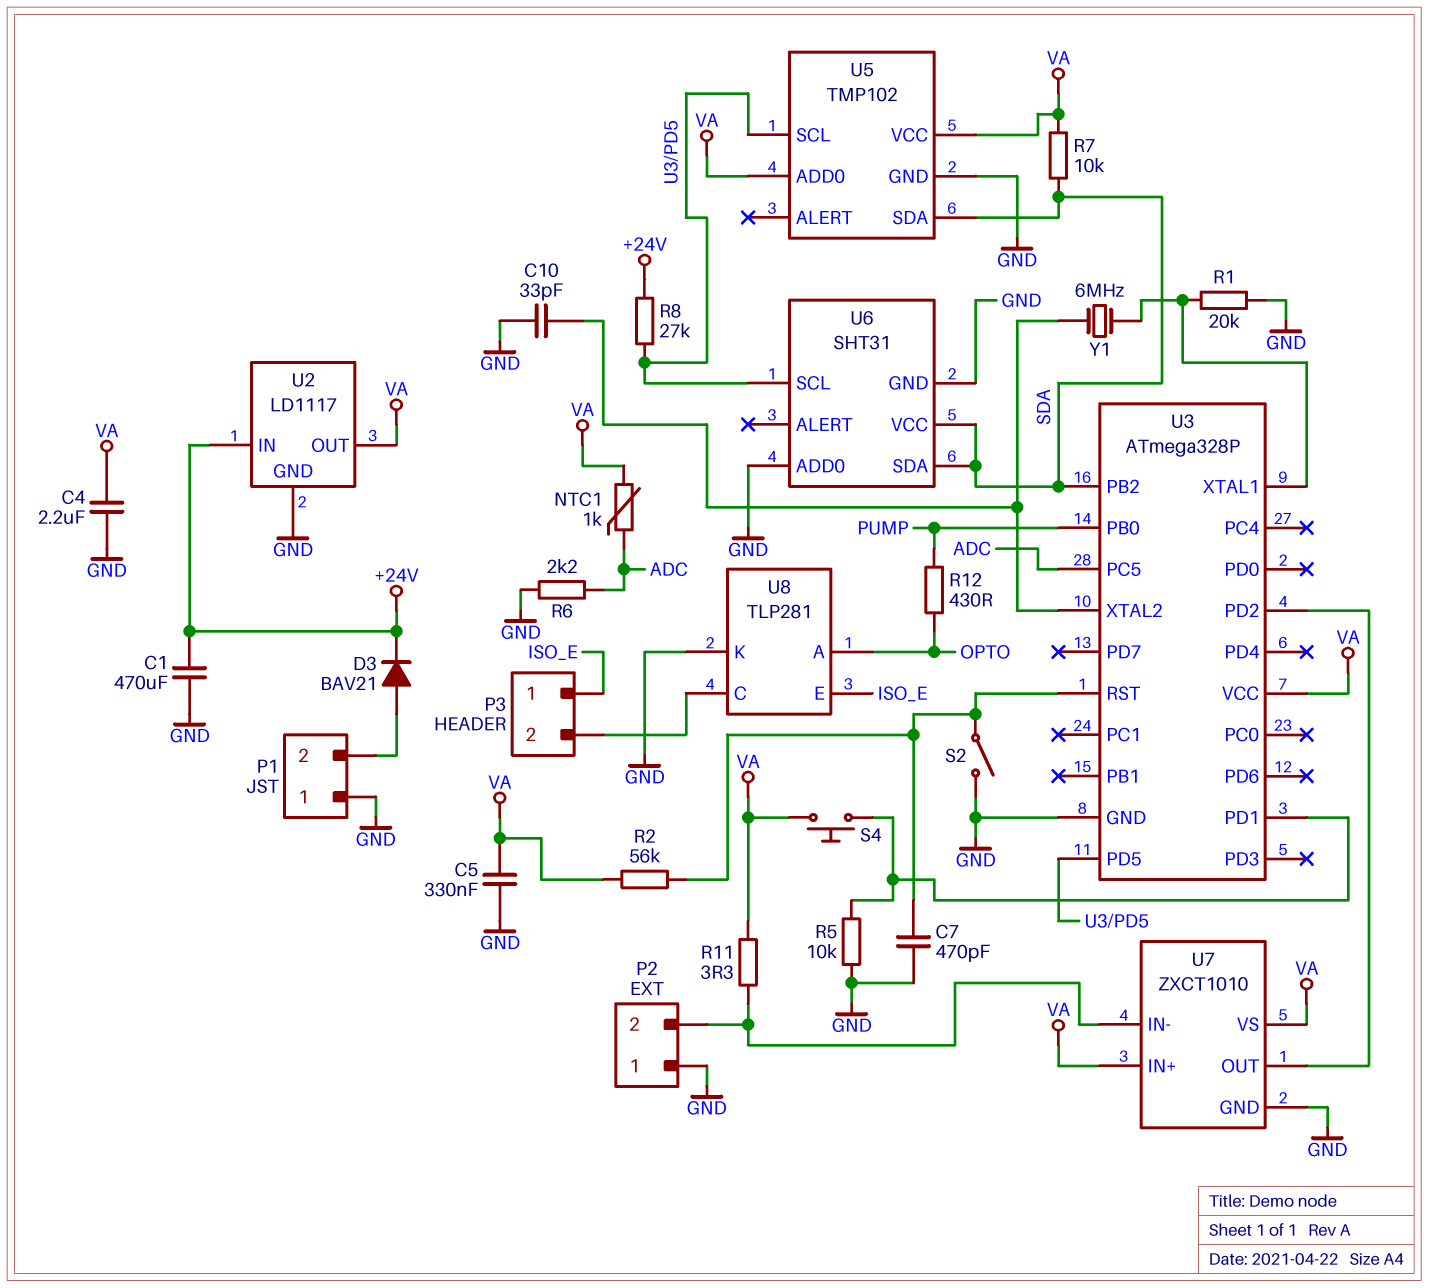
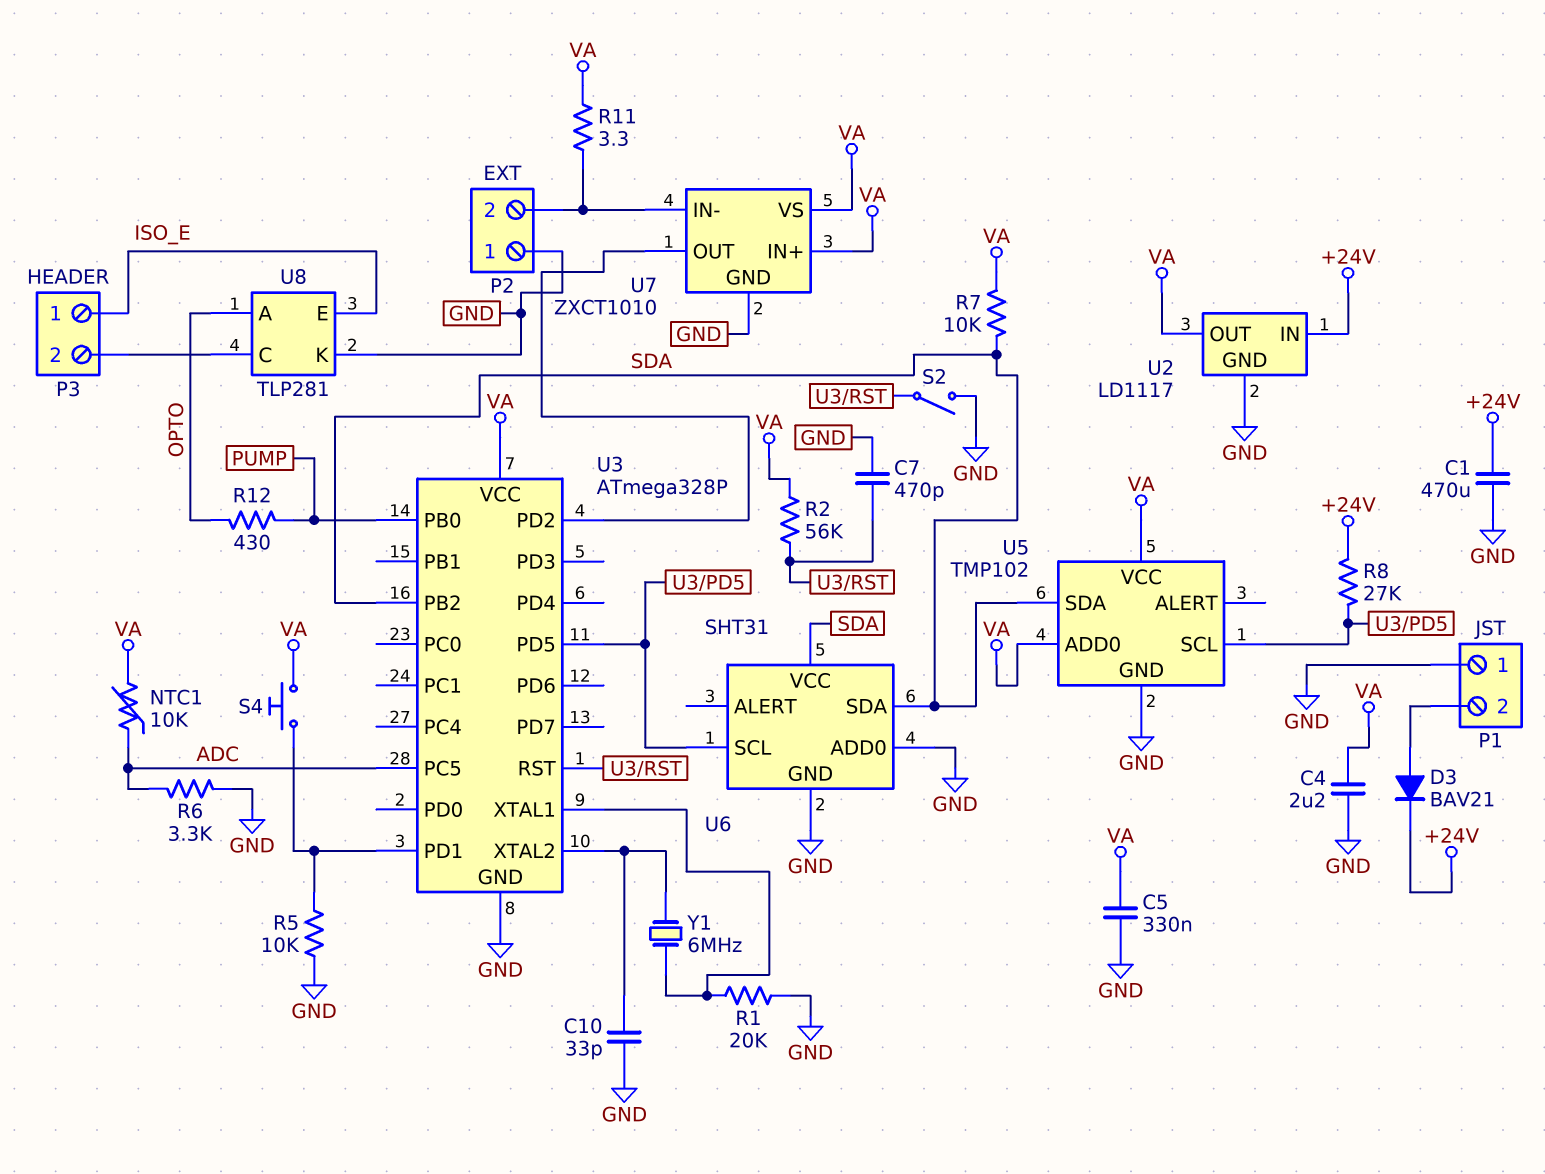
NTC1: 1k (ADC, VA) -> 10k (ADC, VA)
R6: 2.2k (ADC, GND) -> 3.3k (ADC, GND)

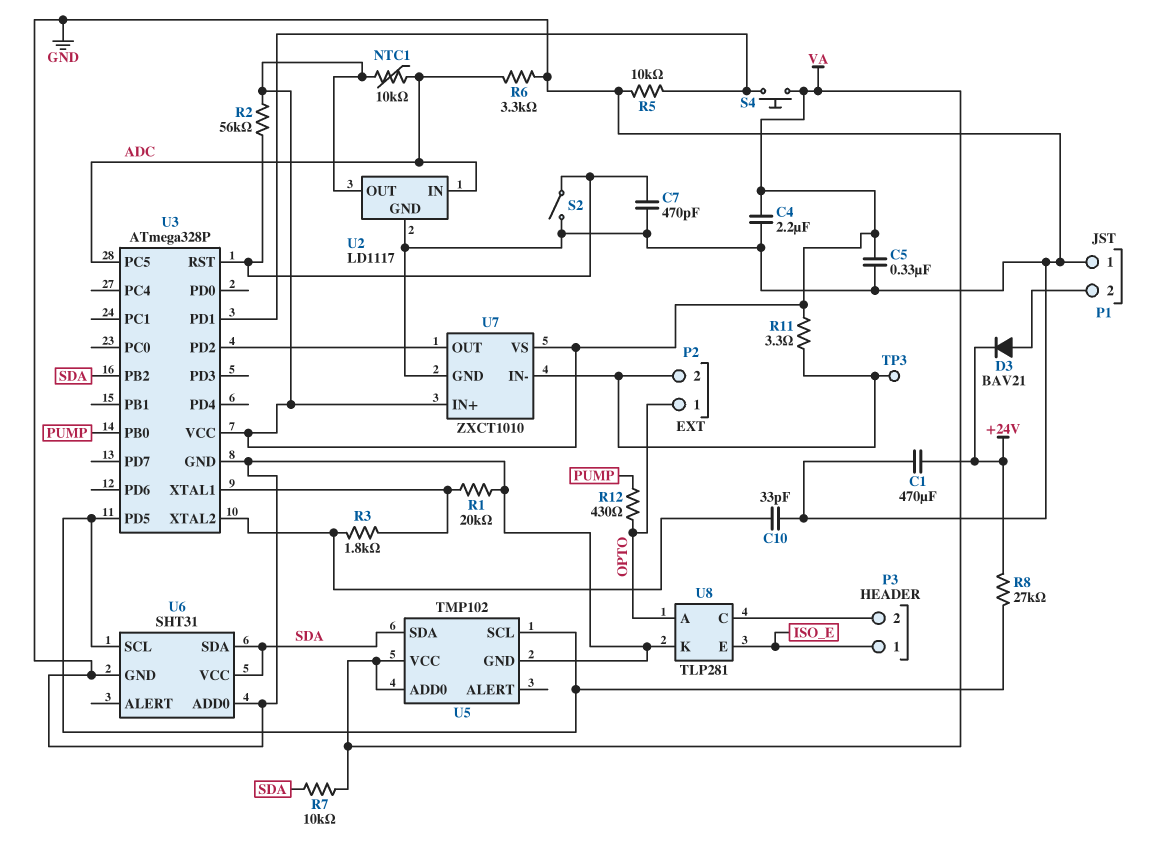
P2 pin 1: GND -> OPTO
R3: none -> 1.8k (U3/XTAL1, U3/XTAL2)
TP3: none -> test point (P2/2)
U2 pin IN: +24V -> ADC
Y1: 6MHz (U3/XTAL1, U3/XTAL2) -> none

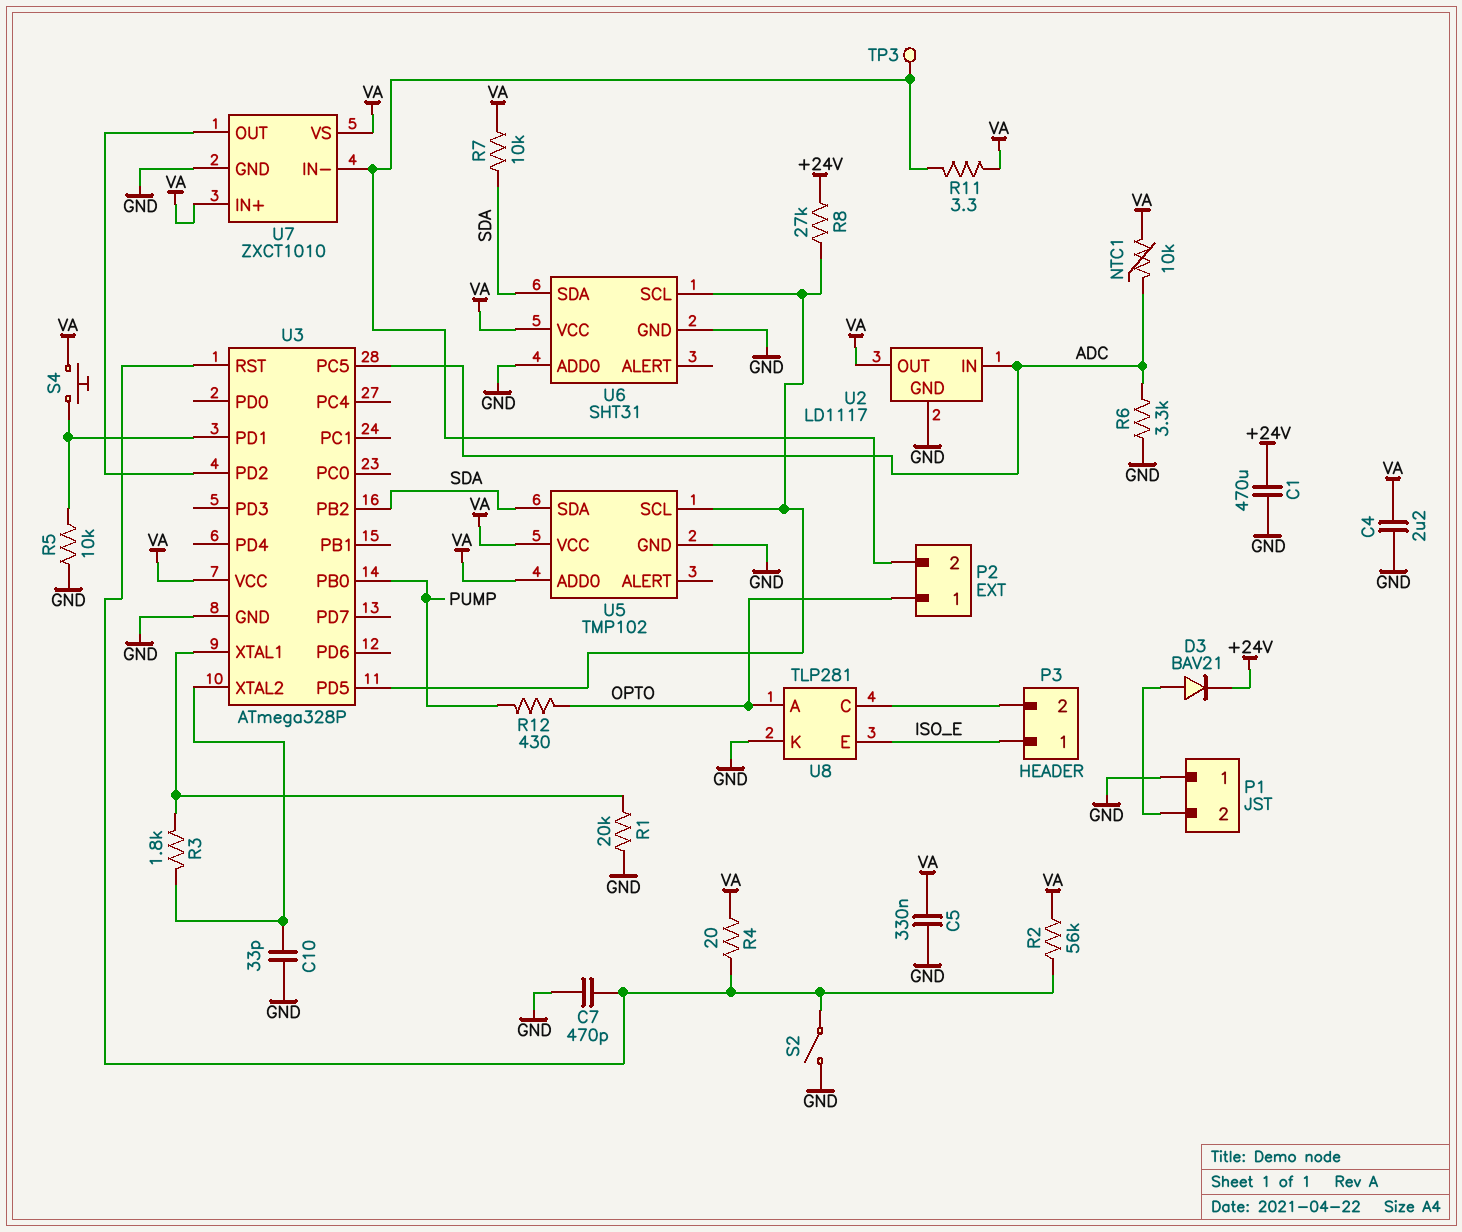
R4: none -> 20 (U3/RST, VA)
U6 pin VCC: SDA -> VA

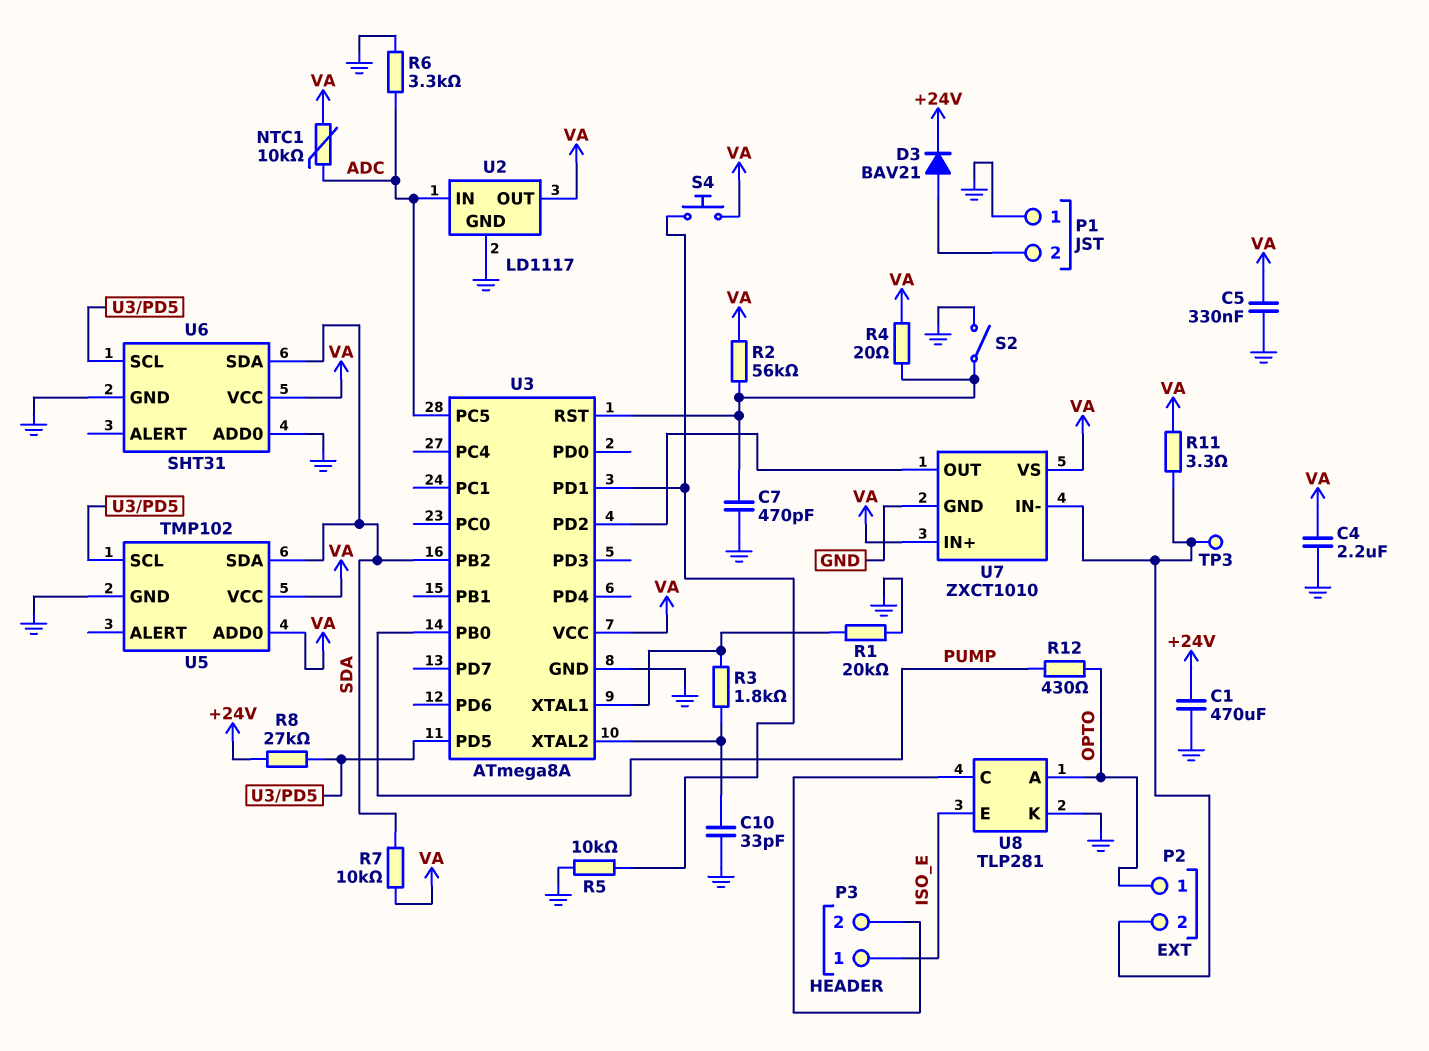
U3: ATmega328P -> ATmega8A

